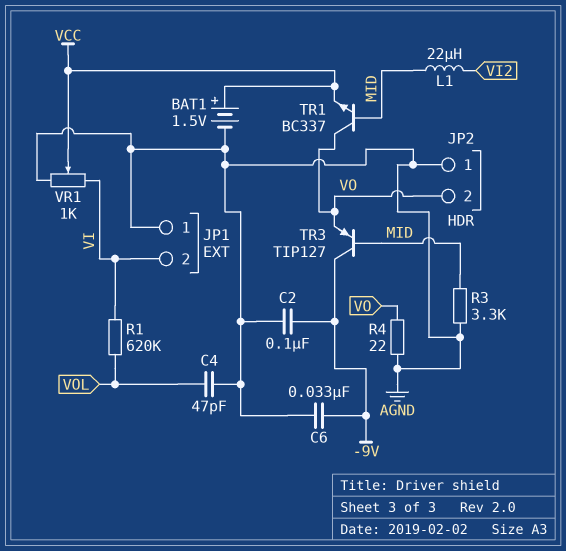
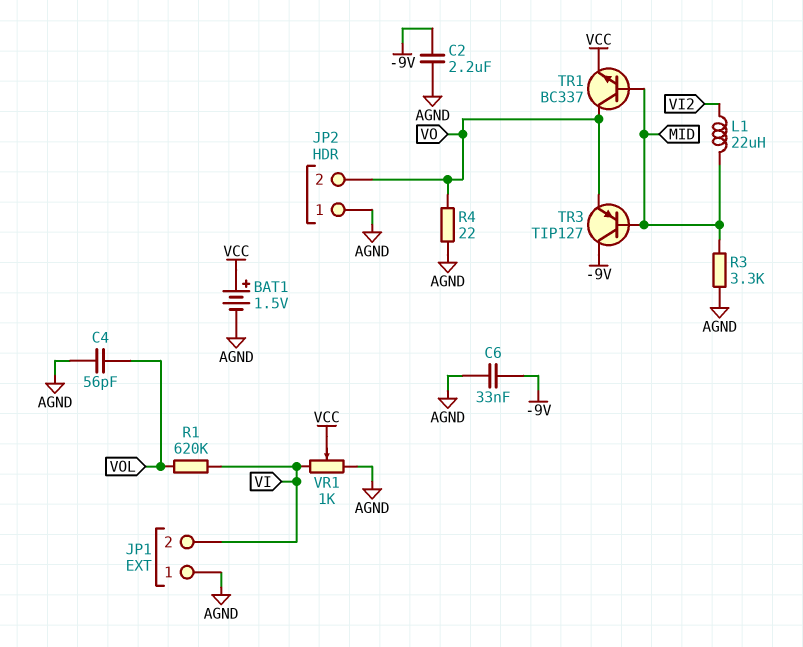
C2: 100nF (-9V, AGND) -> 2.2uF (-9V, AGND)
C4: 47pF (AGND, VOL) -> 56pF (AGND, VOL)

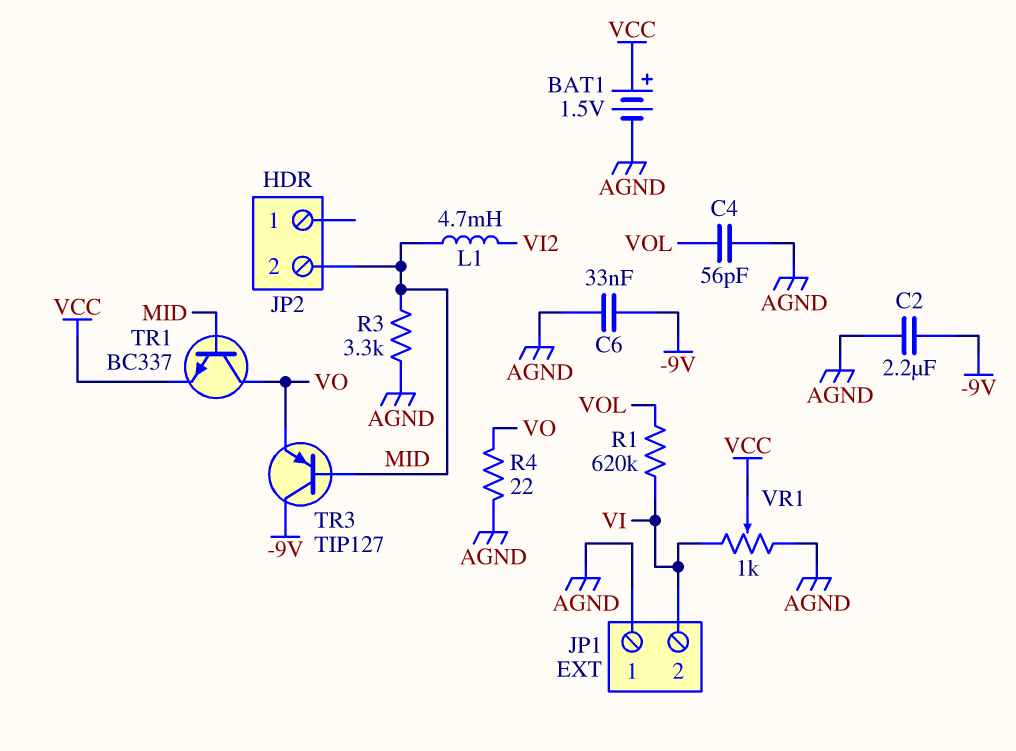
JP2 pin 1: AGND -> none
JP2 pin 2: VO -> MID
L1: 22uH (MID, VI2) -> 4.7mH (MID, VI2)

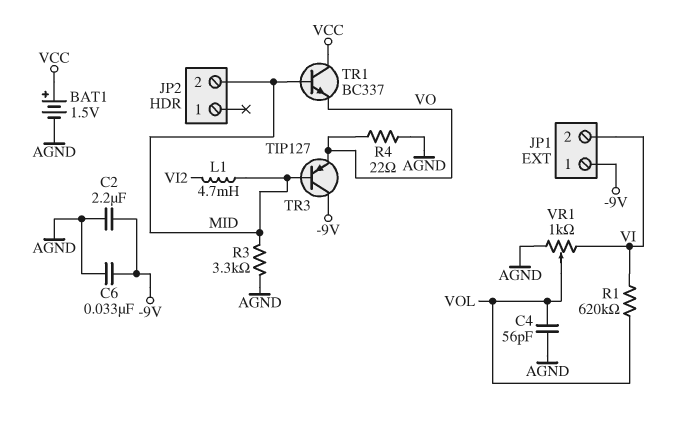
JP1 pin 1: AGND -> -9V
TR1: NPN BC337 (B MID, C VO, E VCC) -> NPN BC337 (B MID, C VCC, E VO)
VR1: 1k (AGND, VI, wiper VCC) -> 1k (AGND, VI, wiper VOL)

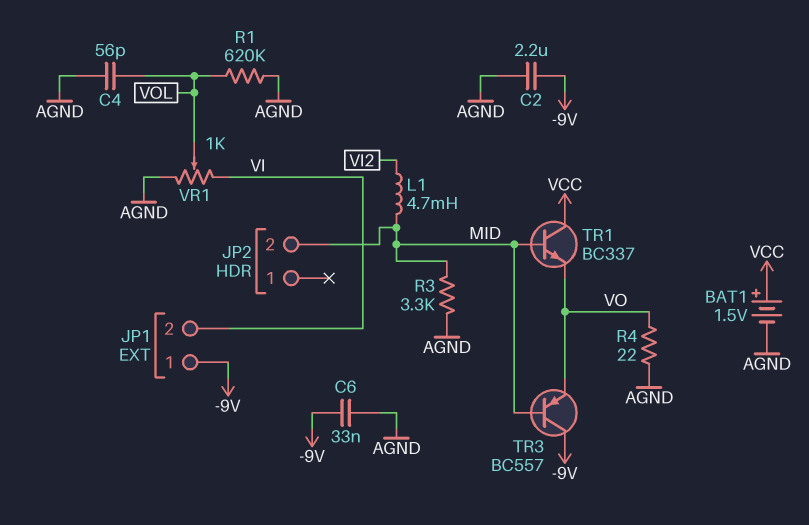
R1: 620k (VI, VOL) -> 620k (AGND, VOL)
TR3: PNP TIP127 (B MID, C -9V, E VO) -> PNP BC557 (B MID, C -9V, E VO)

